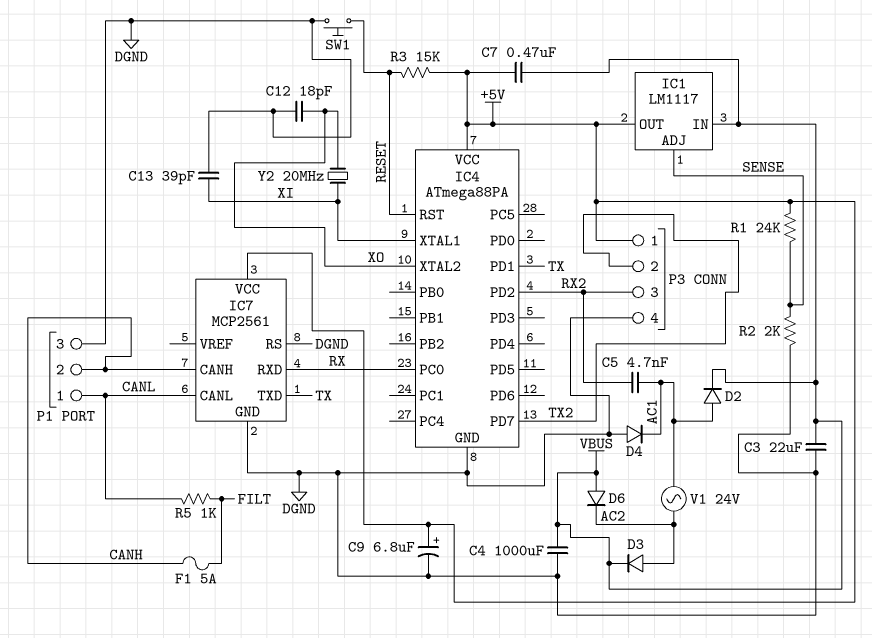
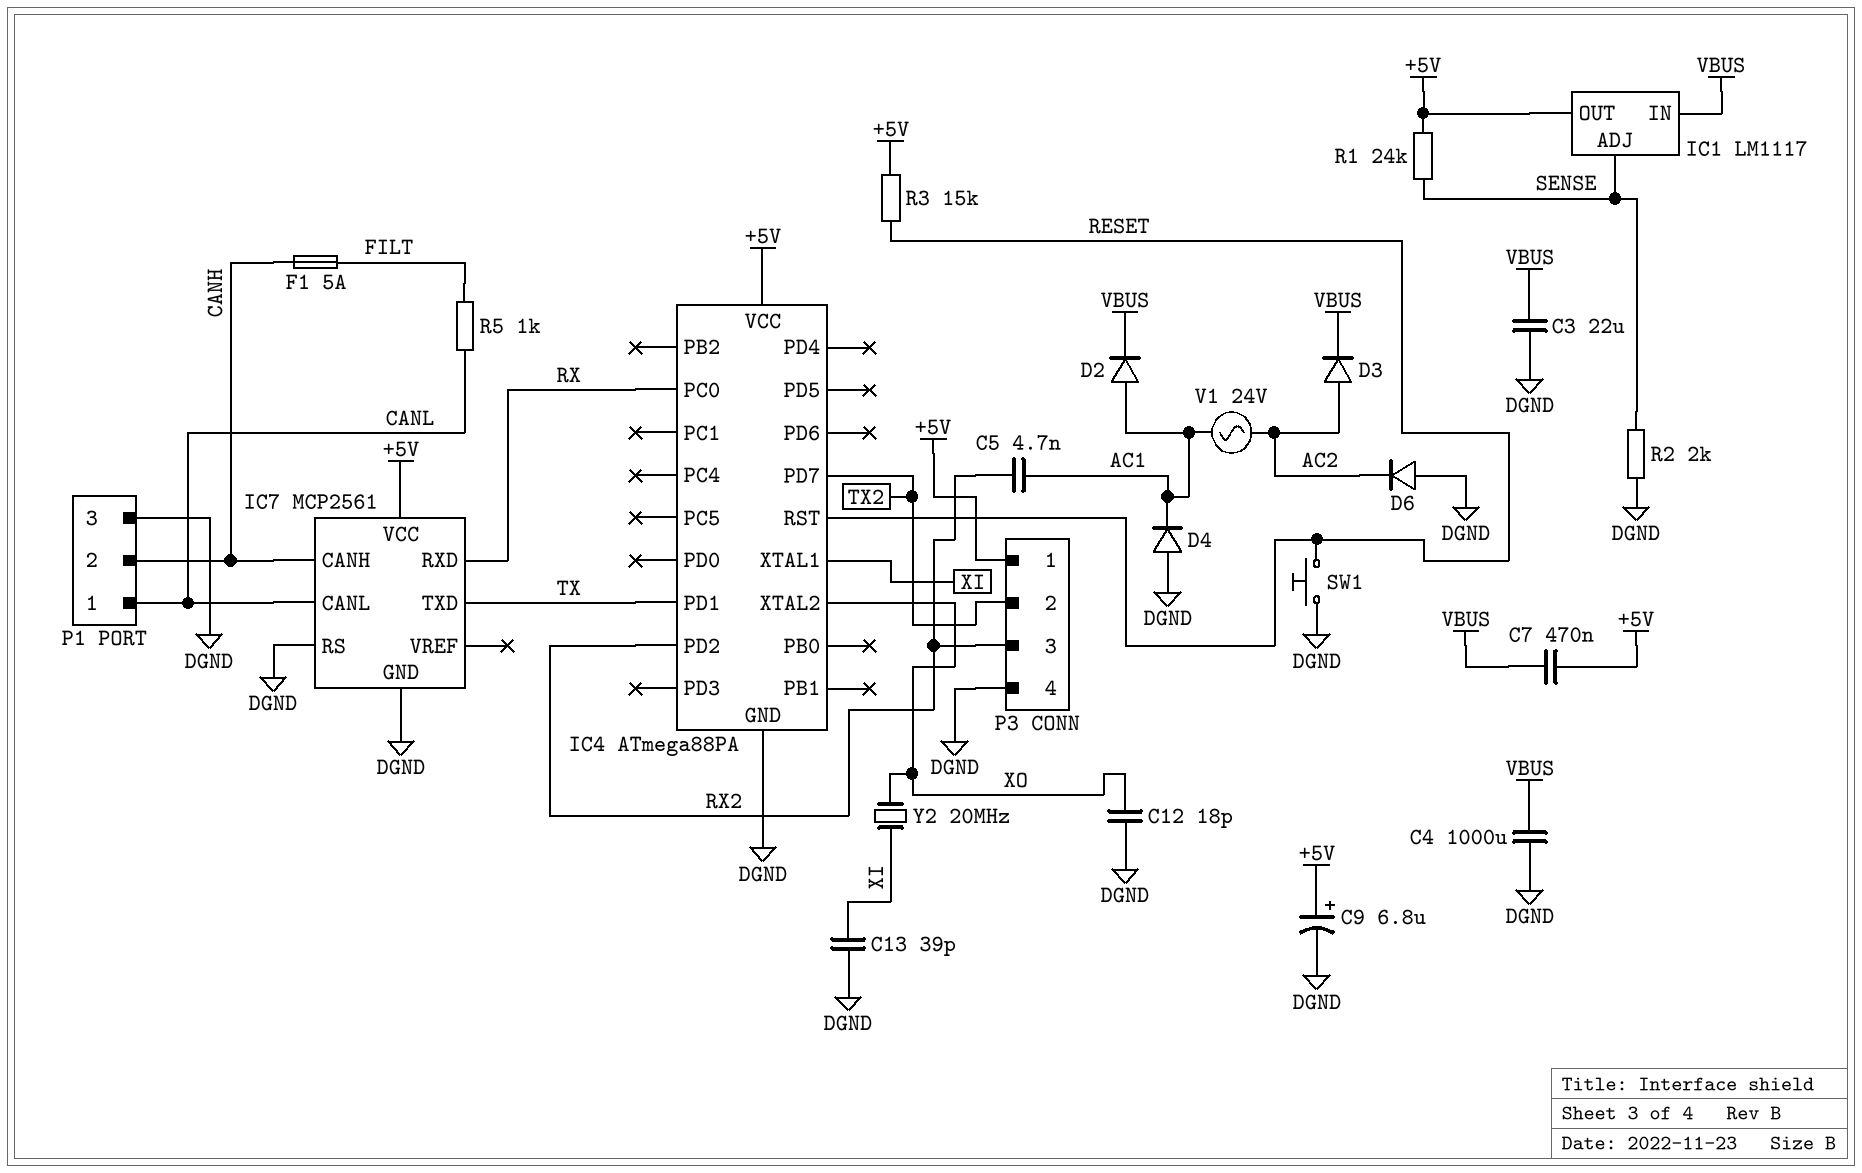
D6: diode (A VBUS, K AC2) -> diode (A DGND, K AC2)

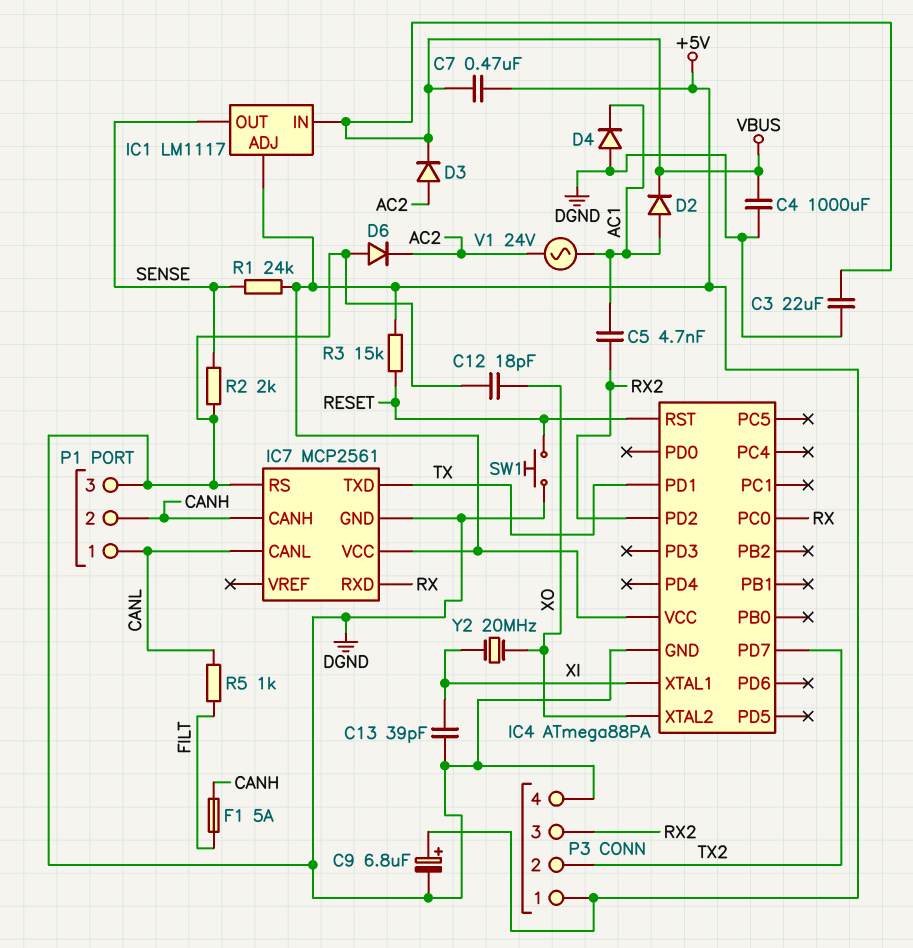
IC1 pin ADJ: SENSE -> +5V
IC1 pin OUT: +5V -> SENSE

